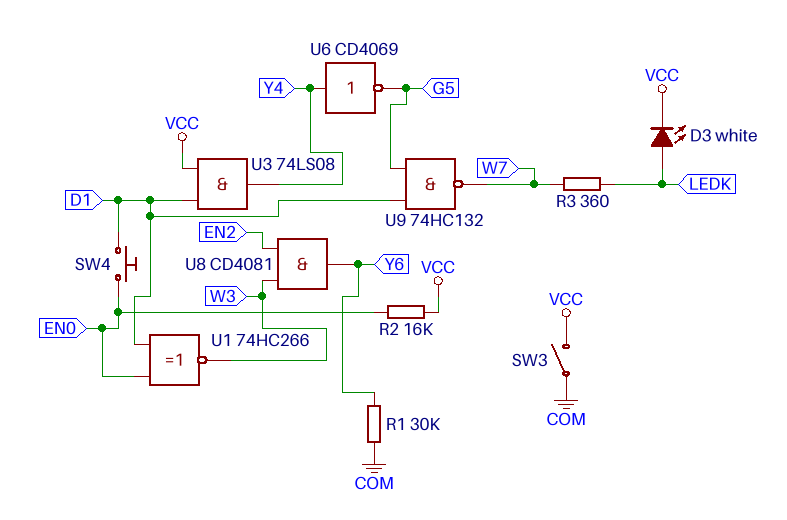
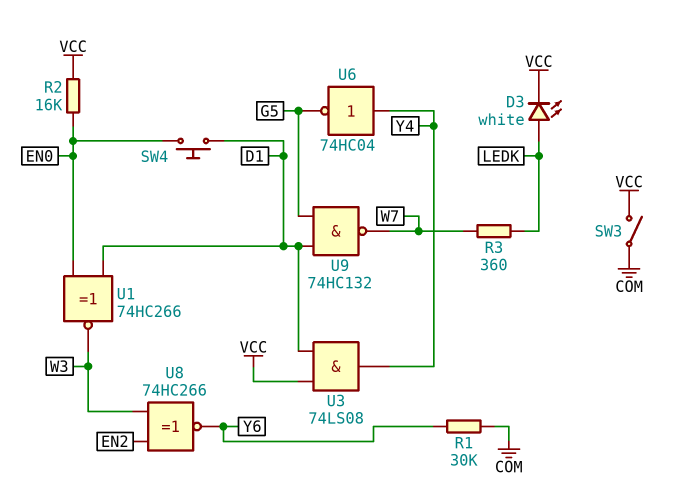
U6: NOT CD4069 (in Y4, out G5) -> NOT 74HC04 (in Y4, out G5)
U8: AND CD4081 (in EN2, in W3, out Y6) -> XNOR 74HC266 (in EN2, in W3, out Y6)

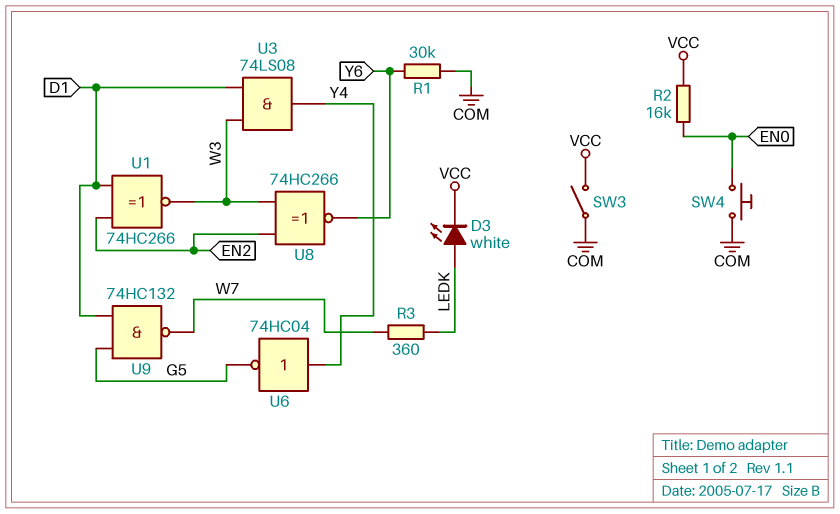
SW4: button (D1, EN0) -> button (COM, EN0)
U1: XNOR 74HC266 (in D1, in EN0, out W3) -> XNOR 74HC266 (in D1, in EN2, out W3)
U3: AND 74LS08 (in D1, in VCC, out Y4) -> AND 74LS08 (in D1, in W3, out Y4)

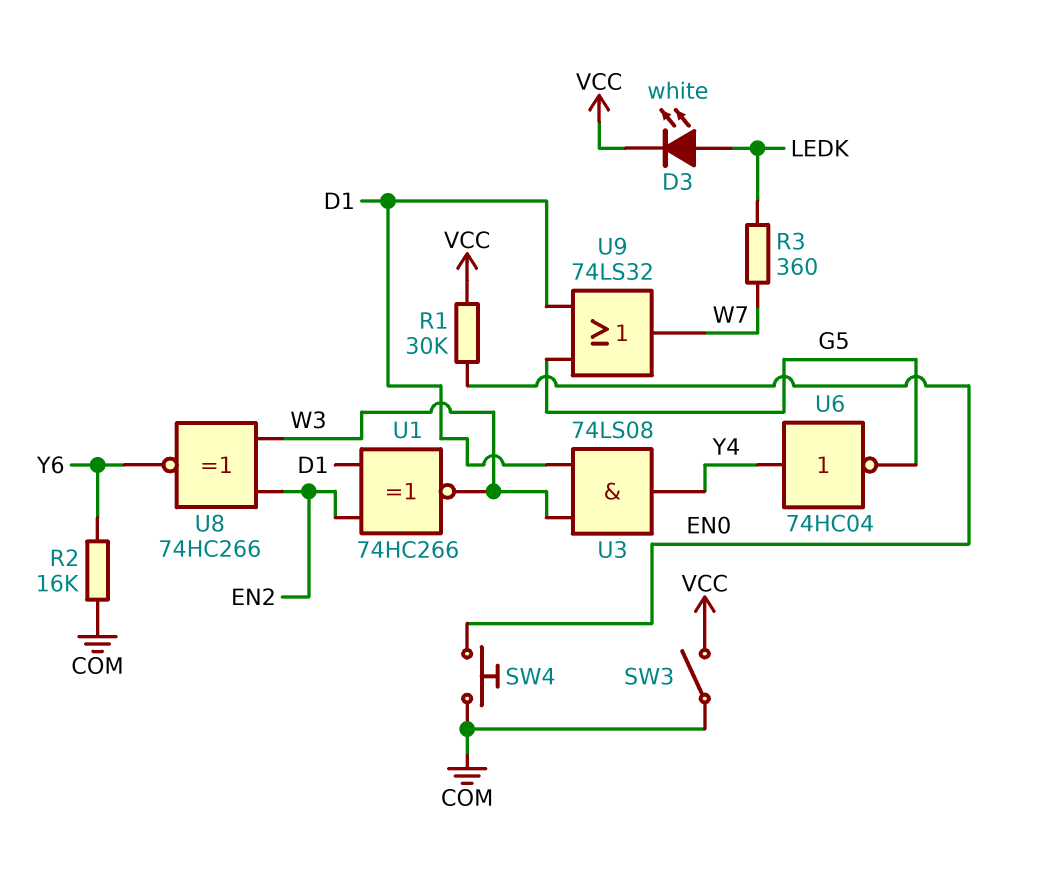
R1: 30k (COM, Y6) -> 30k (EN0, VCC)
R2: 16k (EN0, VCC) -> 16k (COM, Y6)
U9: NAND 74HC132 (in D1, in G5, out W7) -> OR 74LS32 (in D1, in G5, out W7)

